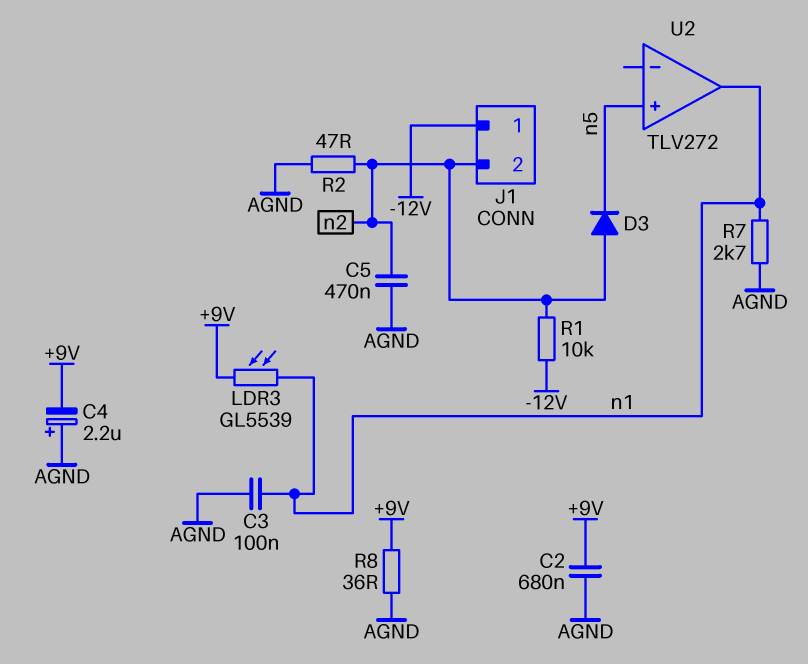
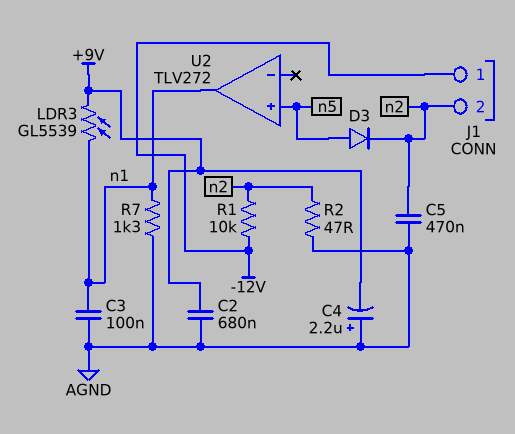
D3: diode (A n2, K n5) -> diode (A n5, K n2)
R7: 2.7k (AGND, n1) -> 1.3k (AGND, n1)
R8: 36 (+9V, AGND) -> none

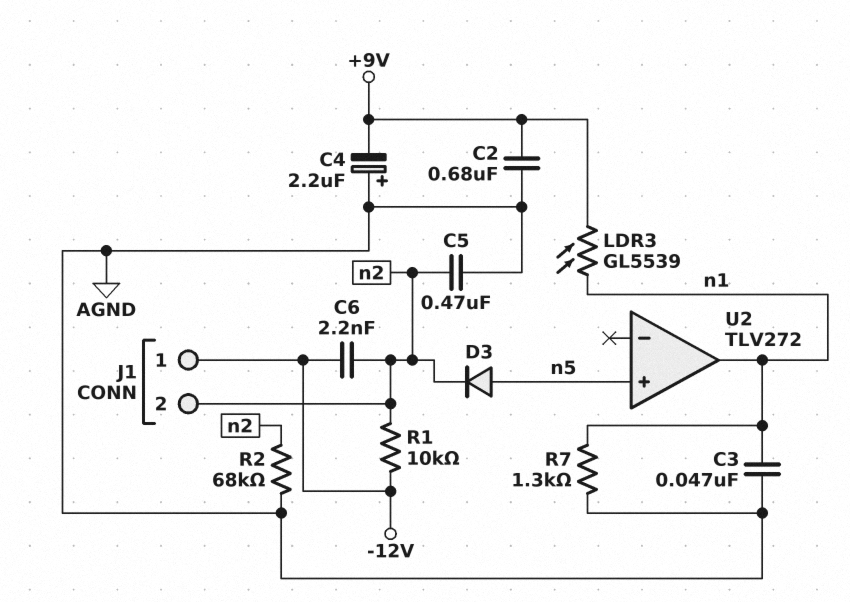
C3: 100nF (AGND, n1) -> 47nF (AGND, n1)
C6: none -> 2.2nF (-12V, n2)
R2: 47 (AGND, n2) -> 68k (AGND, n2)

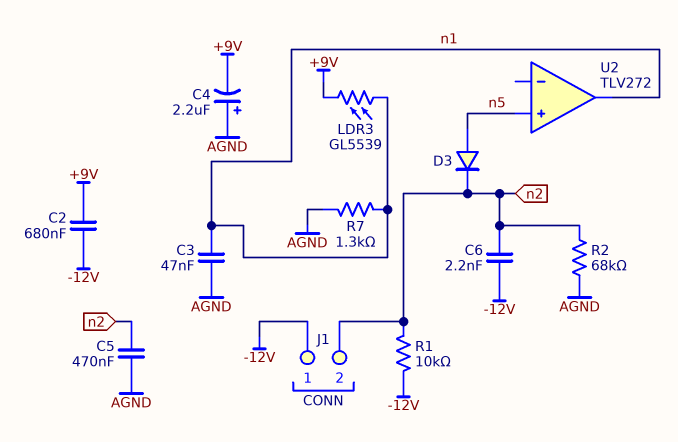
C2: 680nF (+9V, AGND) -> 680nF (+9V, -12V)

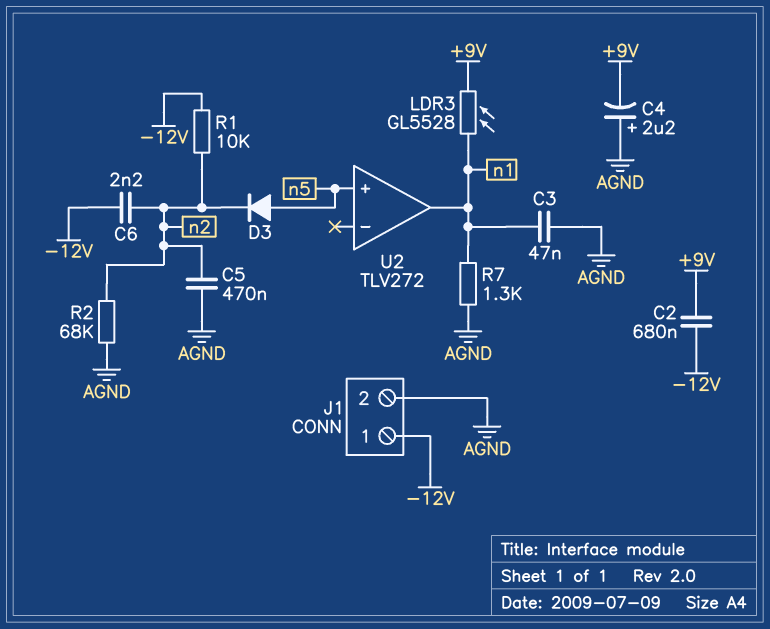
J1 pin 2: n2 -> AGND
LDR3: GL5539 (+9V, n1) -> GL5528 (+9V, n1)

